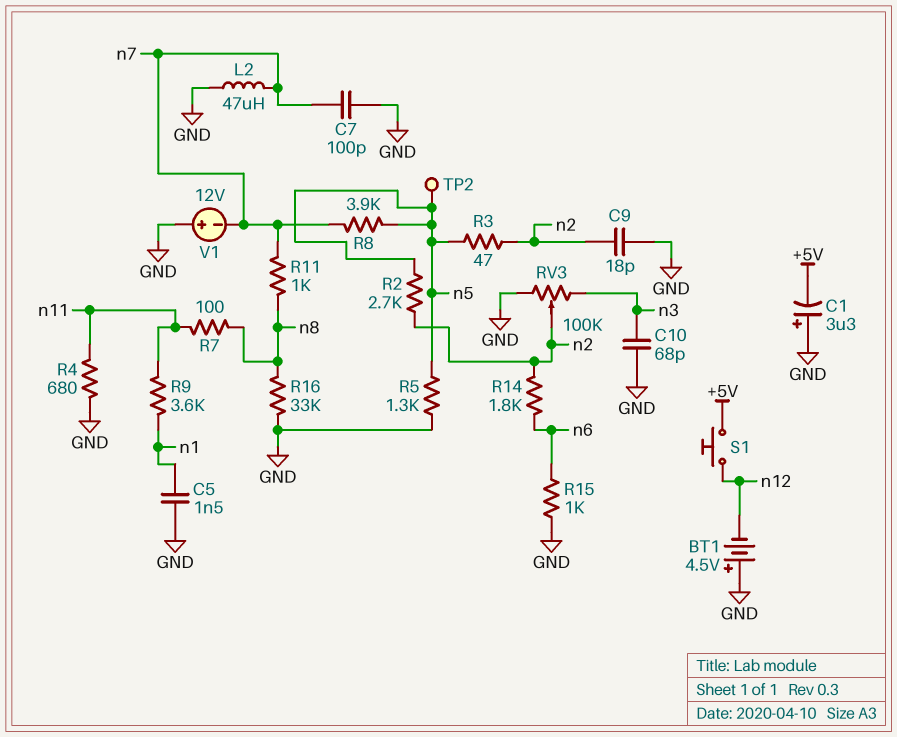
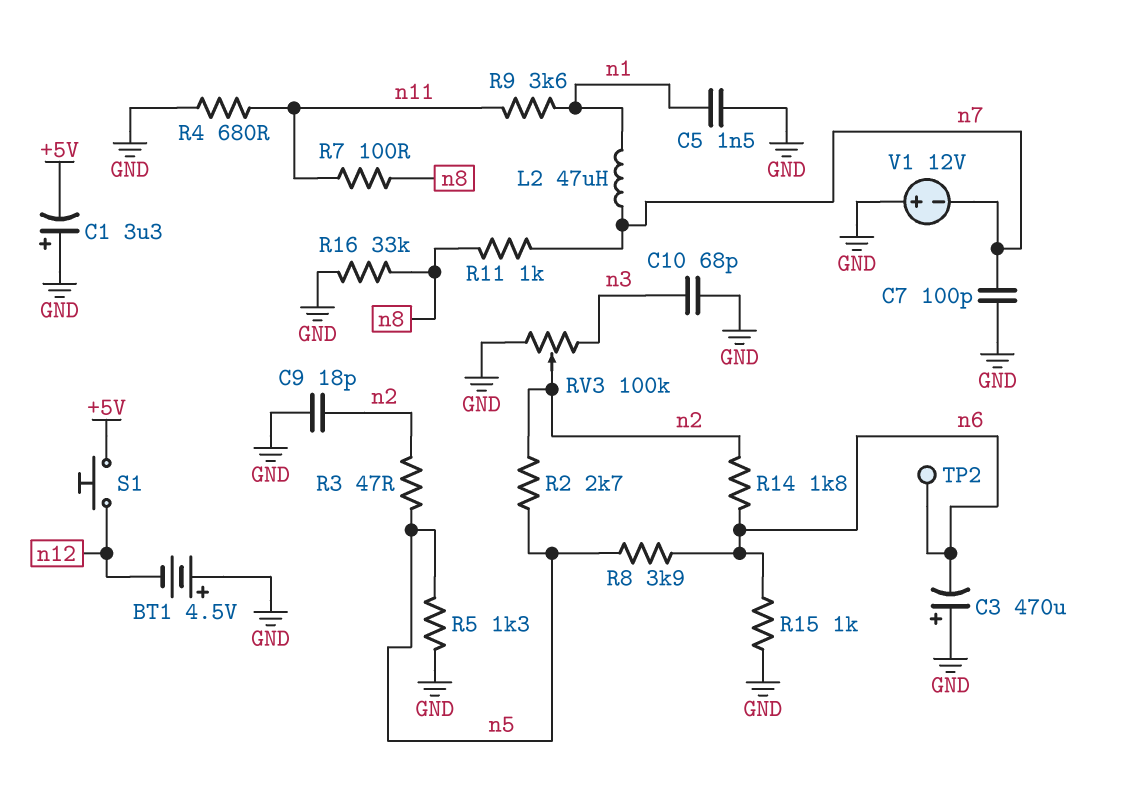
C3: none -> 470uF (plus GND, minus n6)
L2: 47uH (GND, n7) -> 47uH (n1, n7)
R8: 3.9k (n5, n7) -> 3.9k (n5, n6)
TP2: test point (n5) -> test point (n6)

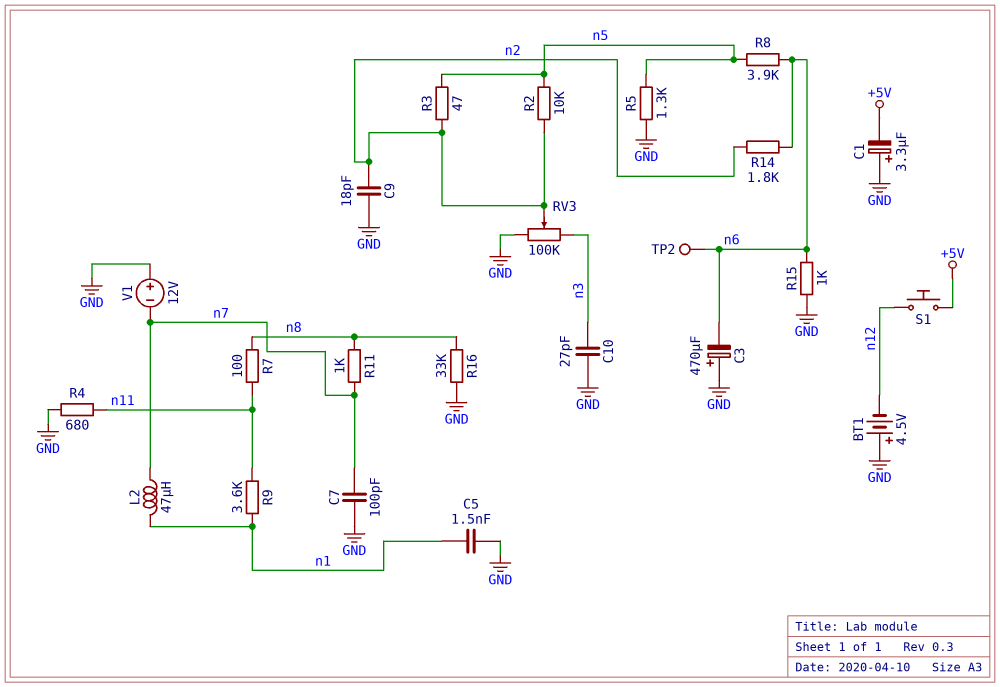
C10: 68pF (GND, n3) -> 27pF (GND, n3)
R2: 2.7k (n2, n5) -> 10k (n2, n5)

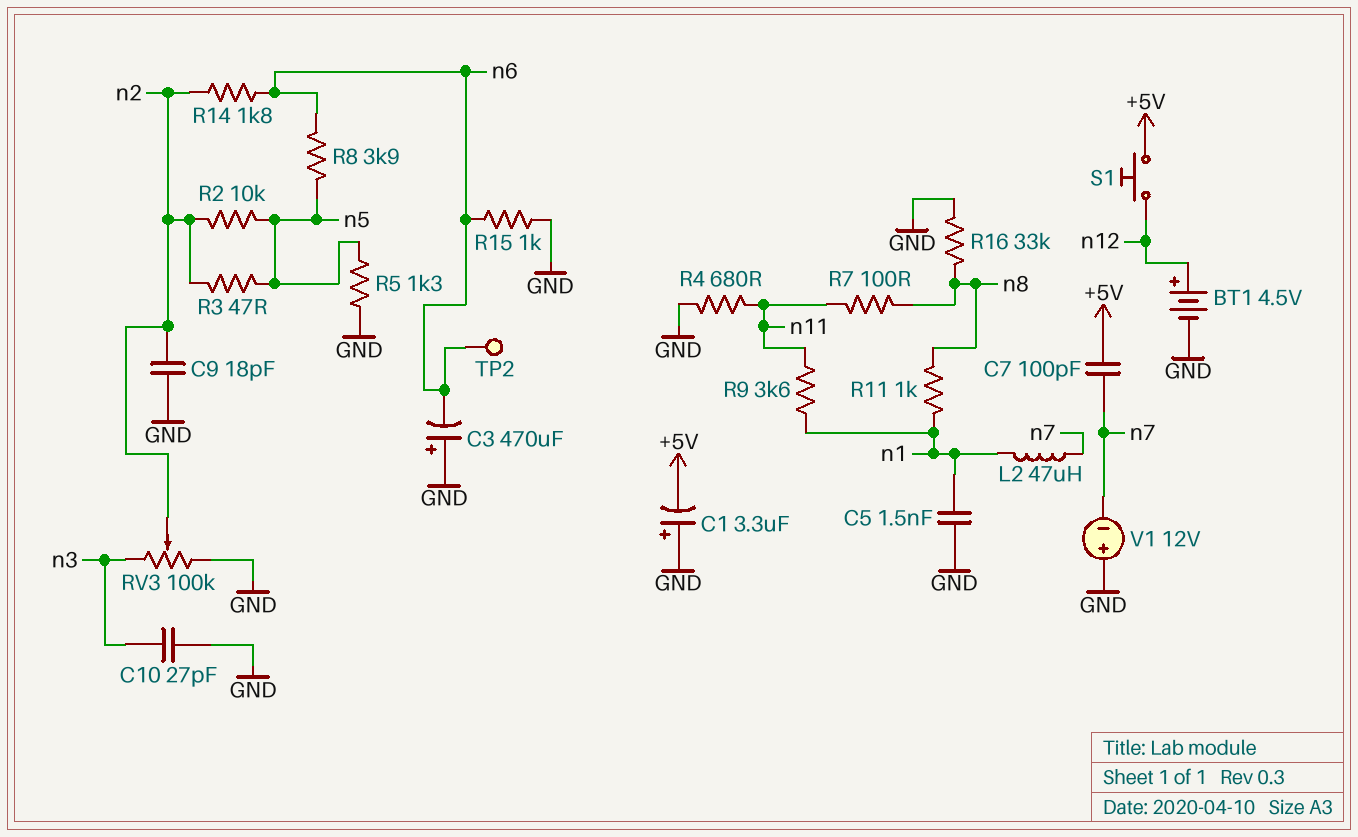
BT1: 4.5V (plus GND, minus n12) -> 4.5V (plus n12, minus GND)
C7: 100pF (GND, n7) -> 100pF (+5V, n7)
R11: 1k (n7, n8) -> 1k (n1, n8)

